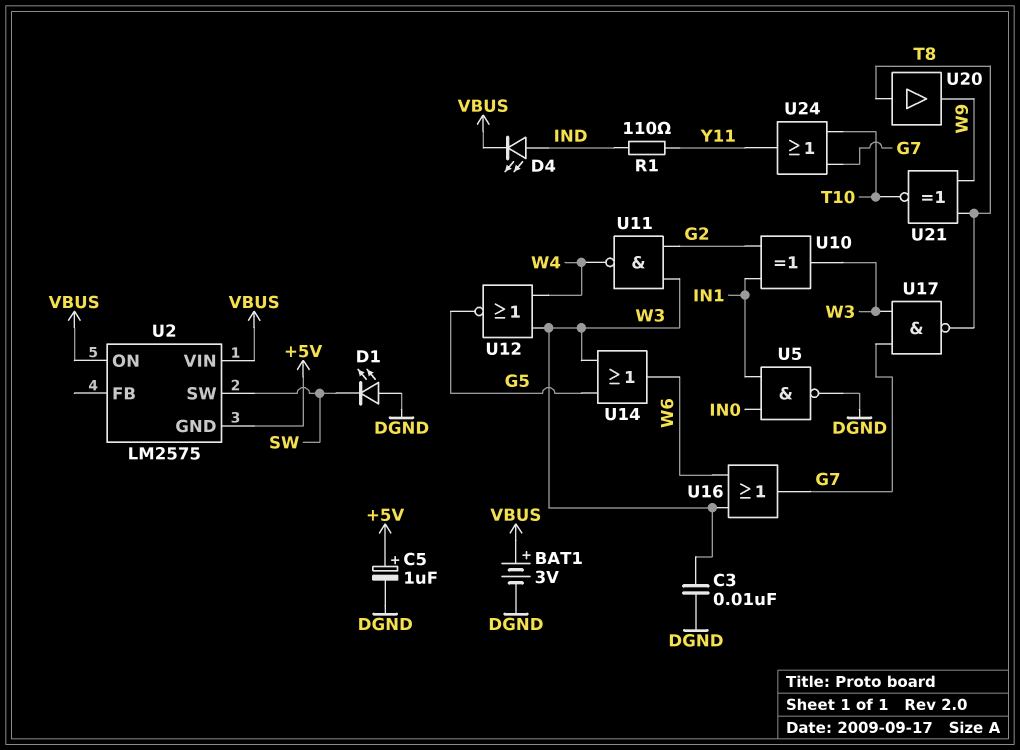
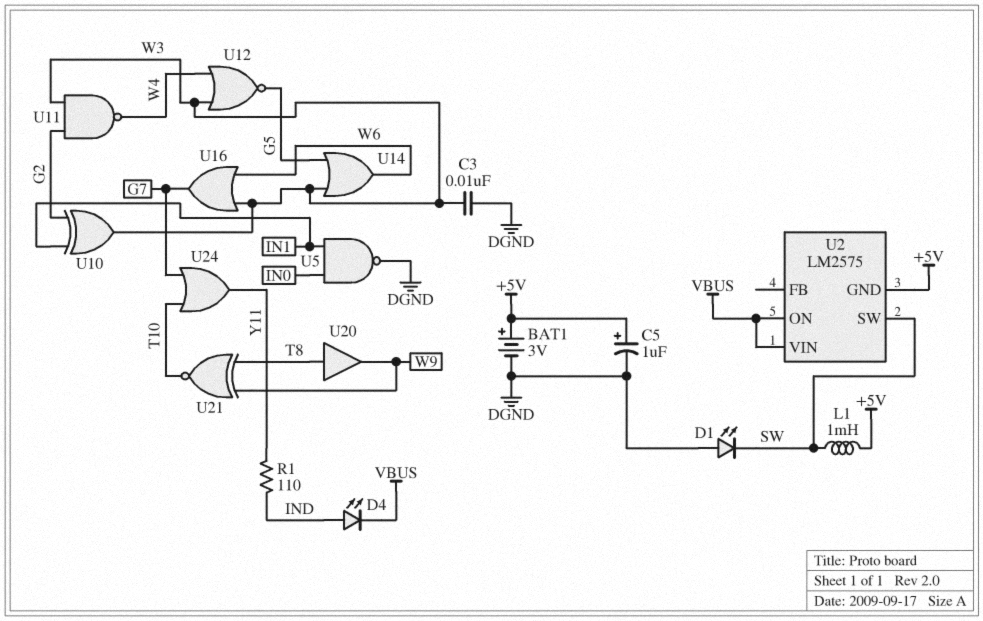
BAT1: 3V (plus VBUS, minus DGND) -> 3V (plus +5V, minus DGND)
L1: none -> 1mH (+5V, SW)
U17: NAND (in G7, in W3, out T8) -> none

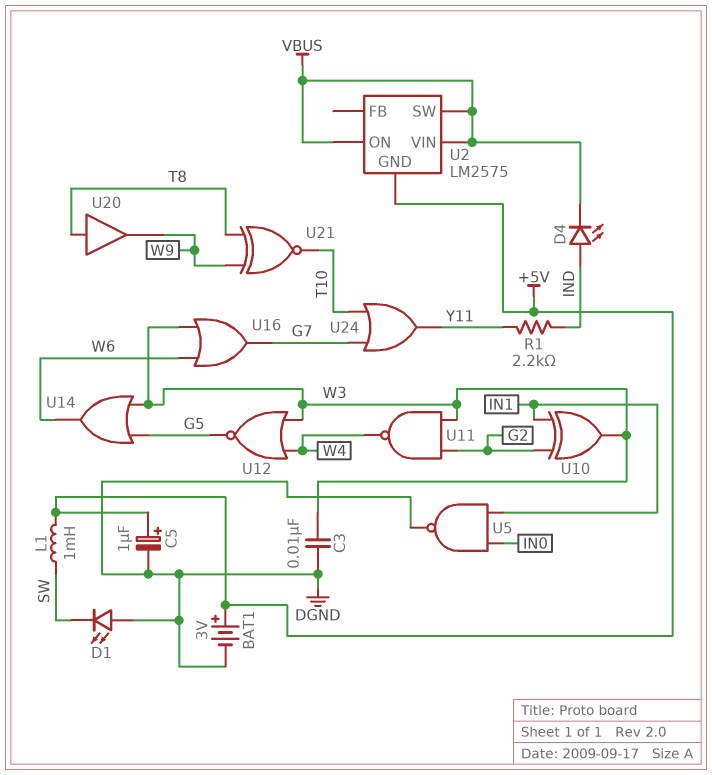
R1: 110 (IND, Y11) -> 2.2k (IND, Y11)
U2 pin SW: SW -> VBUS

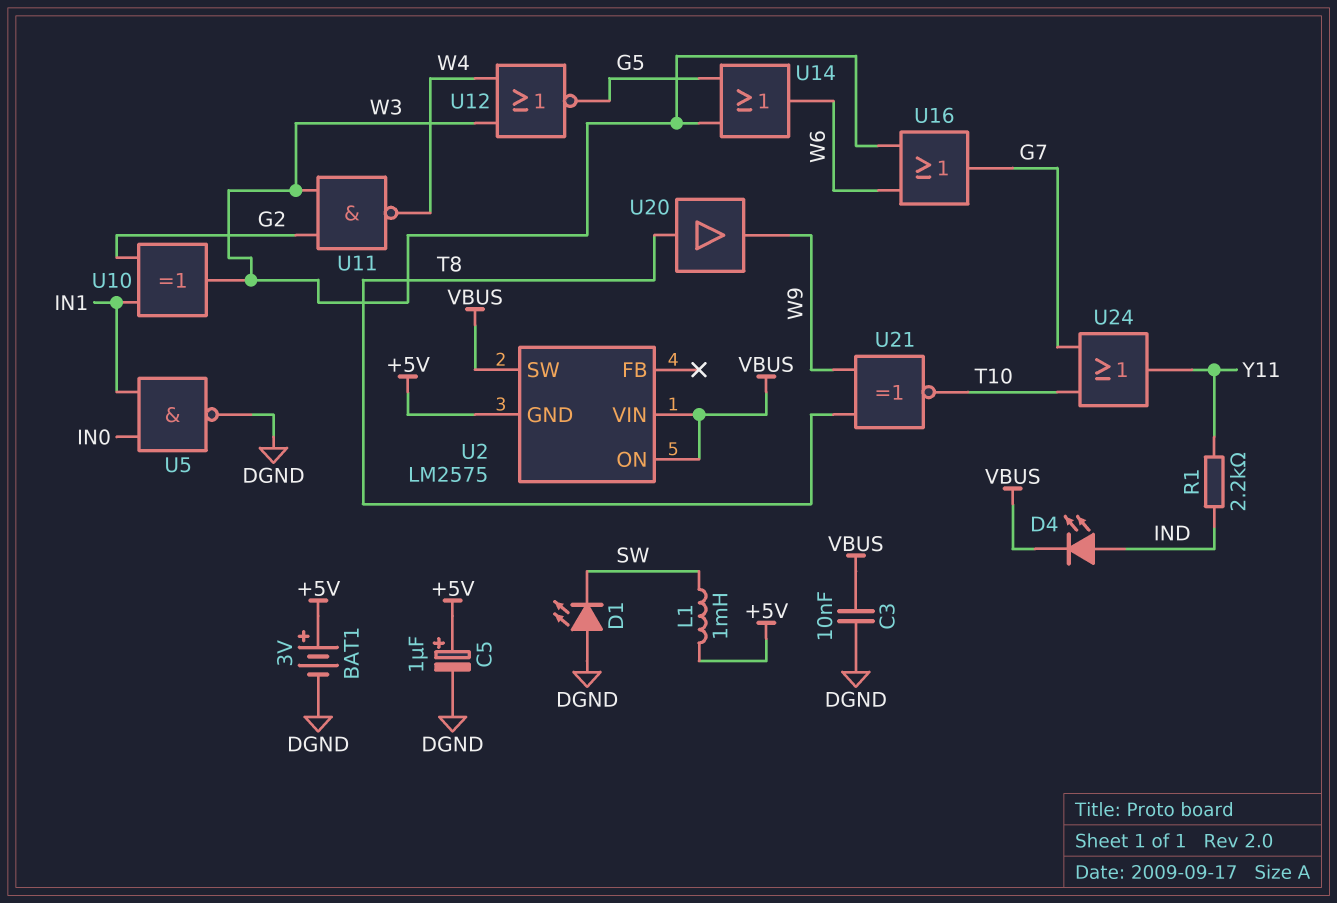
C3: 10nF (DGND, W3) -> 10nF (DGND, VBUS)

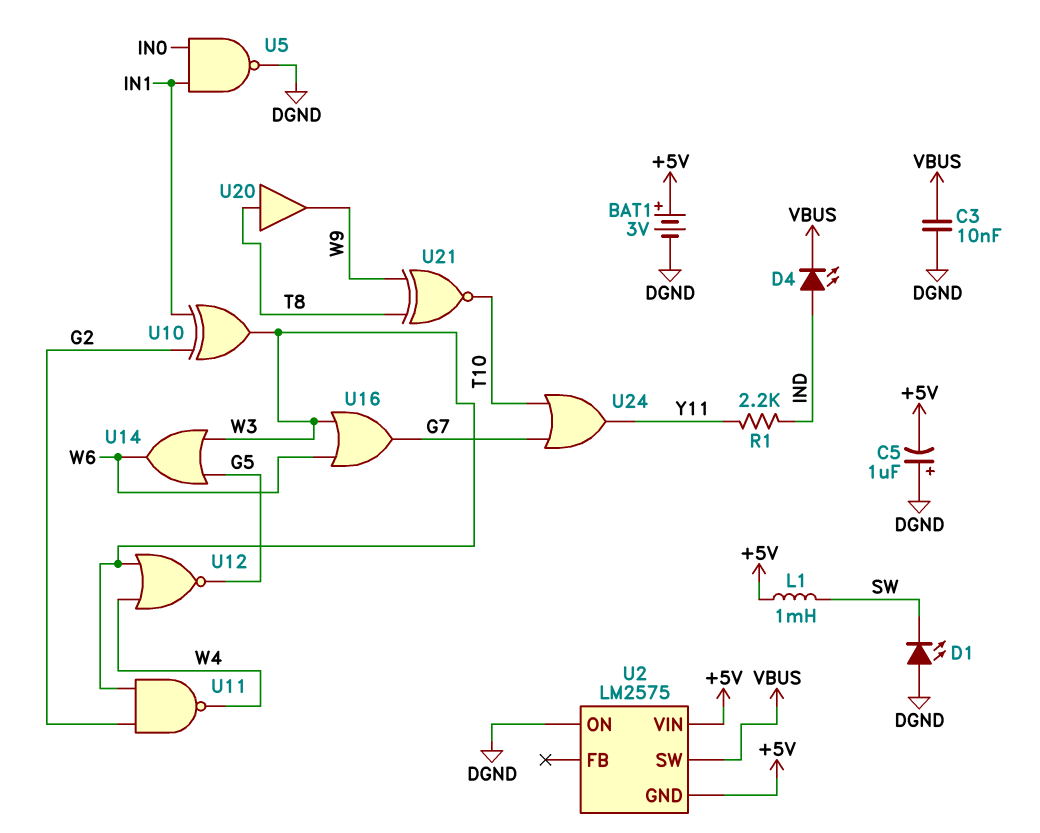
C5: 1uF (plus +5V, minus DGND) -> 1uF (plus DGND, minus +5V)
U2 pin ON: VBUS -> DGND
U2 pin VIN: VBUS -> +5V

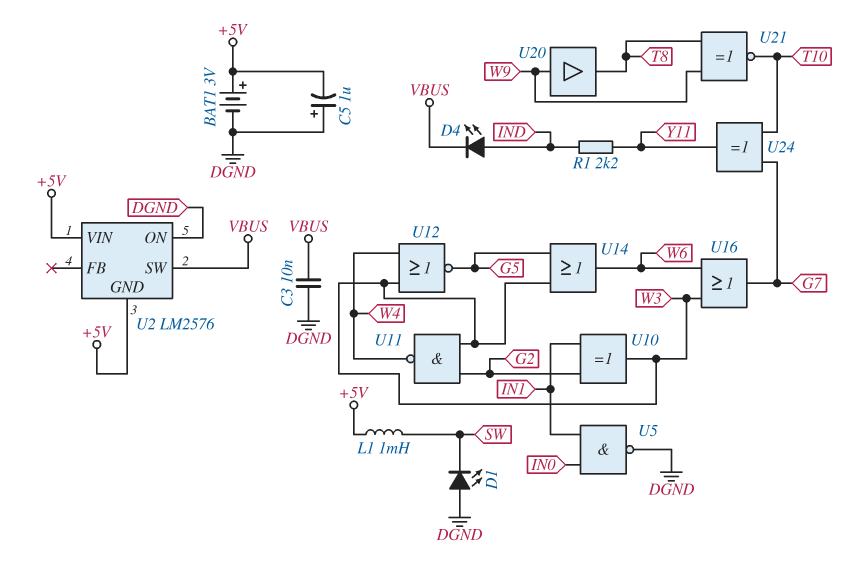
U2: LM2575 -> LM2576
U20: buffer (in T8, out W9) -> buffer (in W9, out T8)
U24: OR (in G7, in T10, out Y11) -> XOR (in G7, in T10, out Y11)

